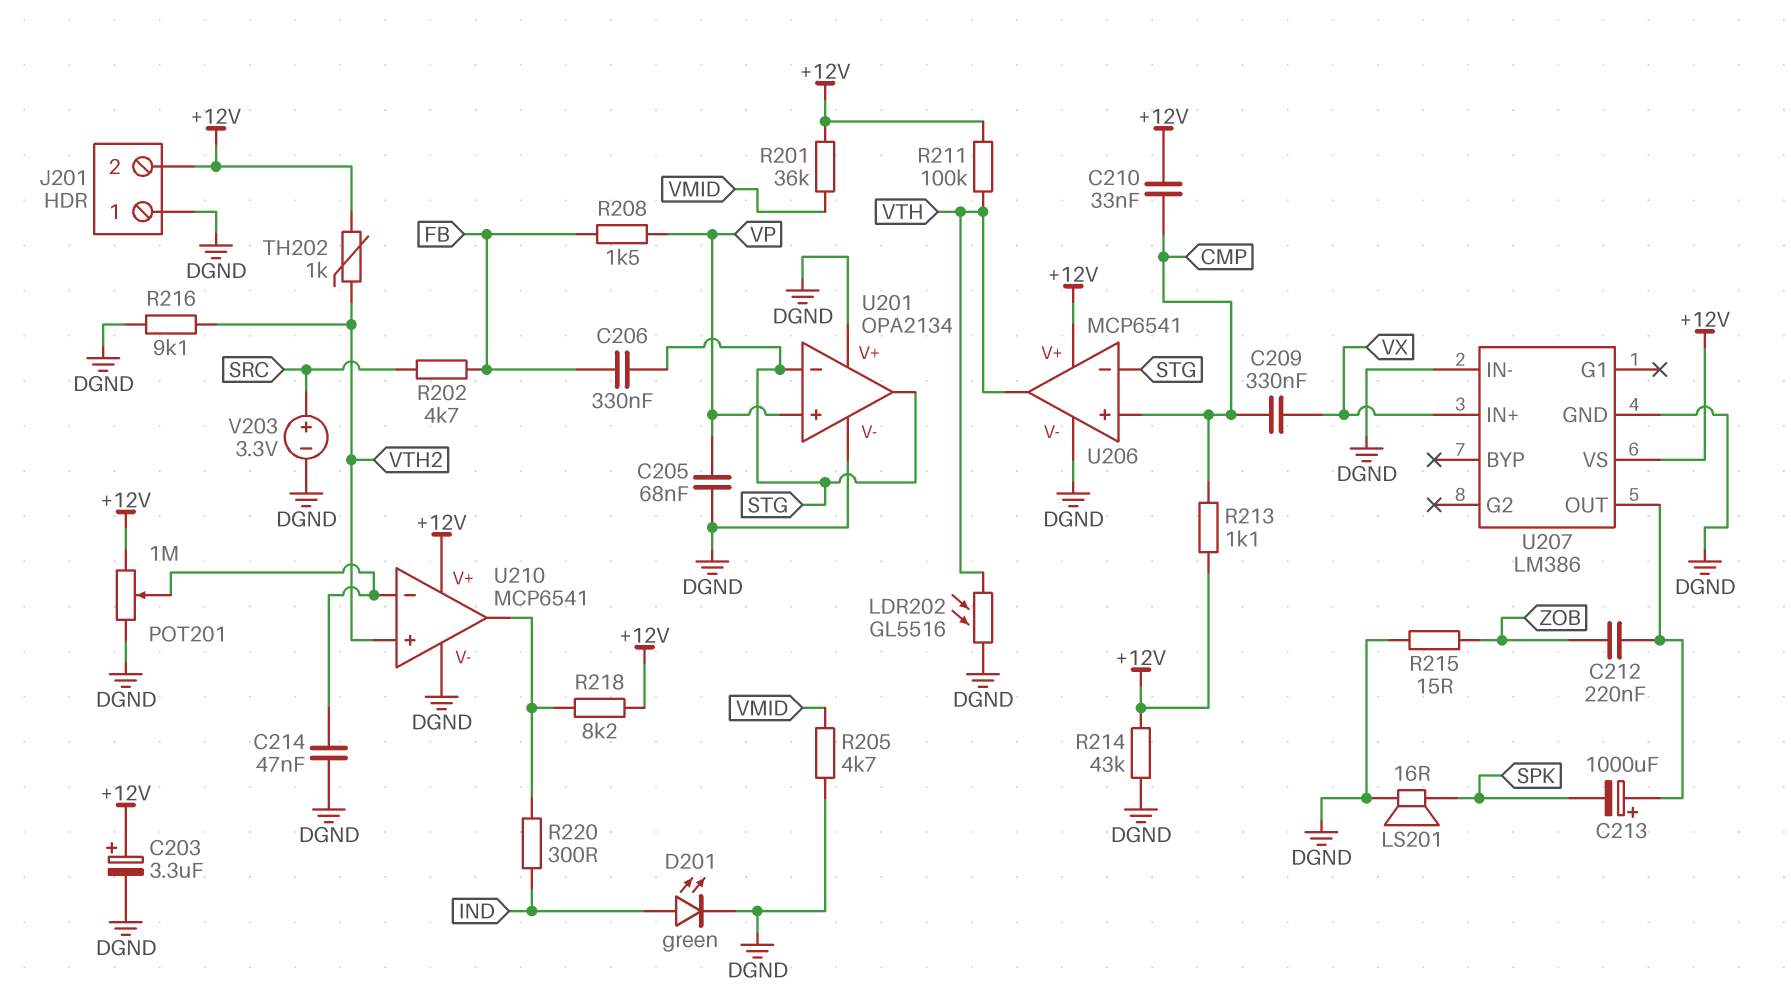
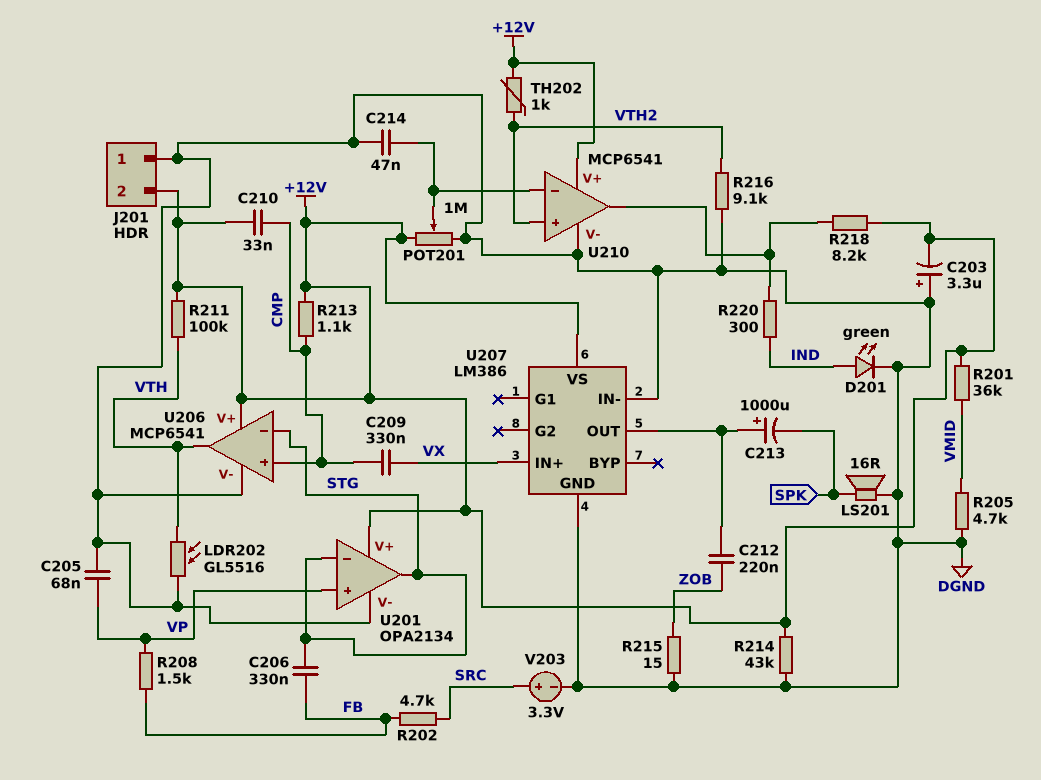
C203: 3.3uF (plus +12V, minus DGND) -> 3.3uF (plus DGND, minus +12V)
U201 pin V+: DGND -> +12V

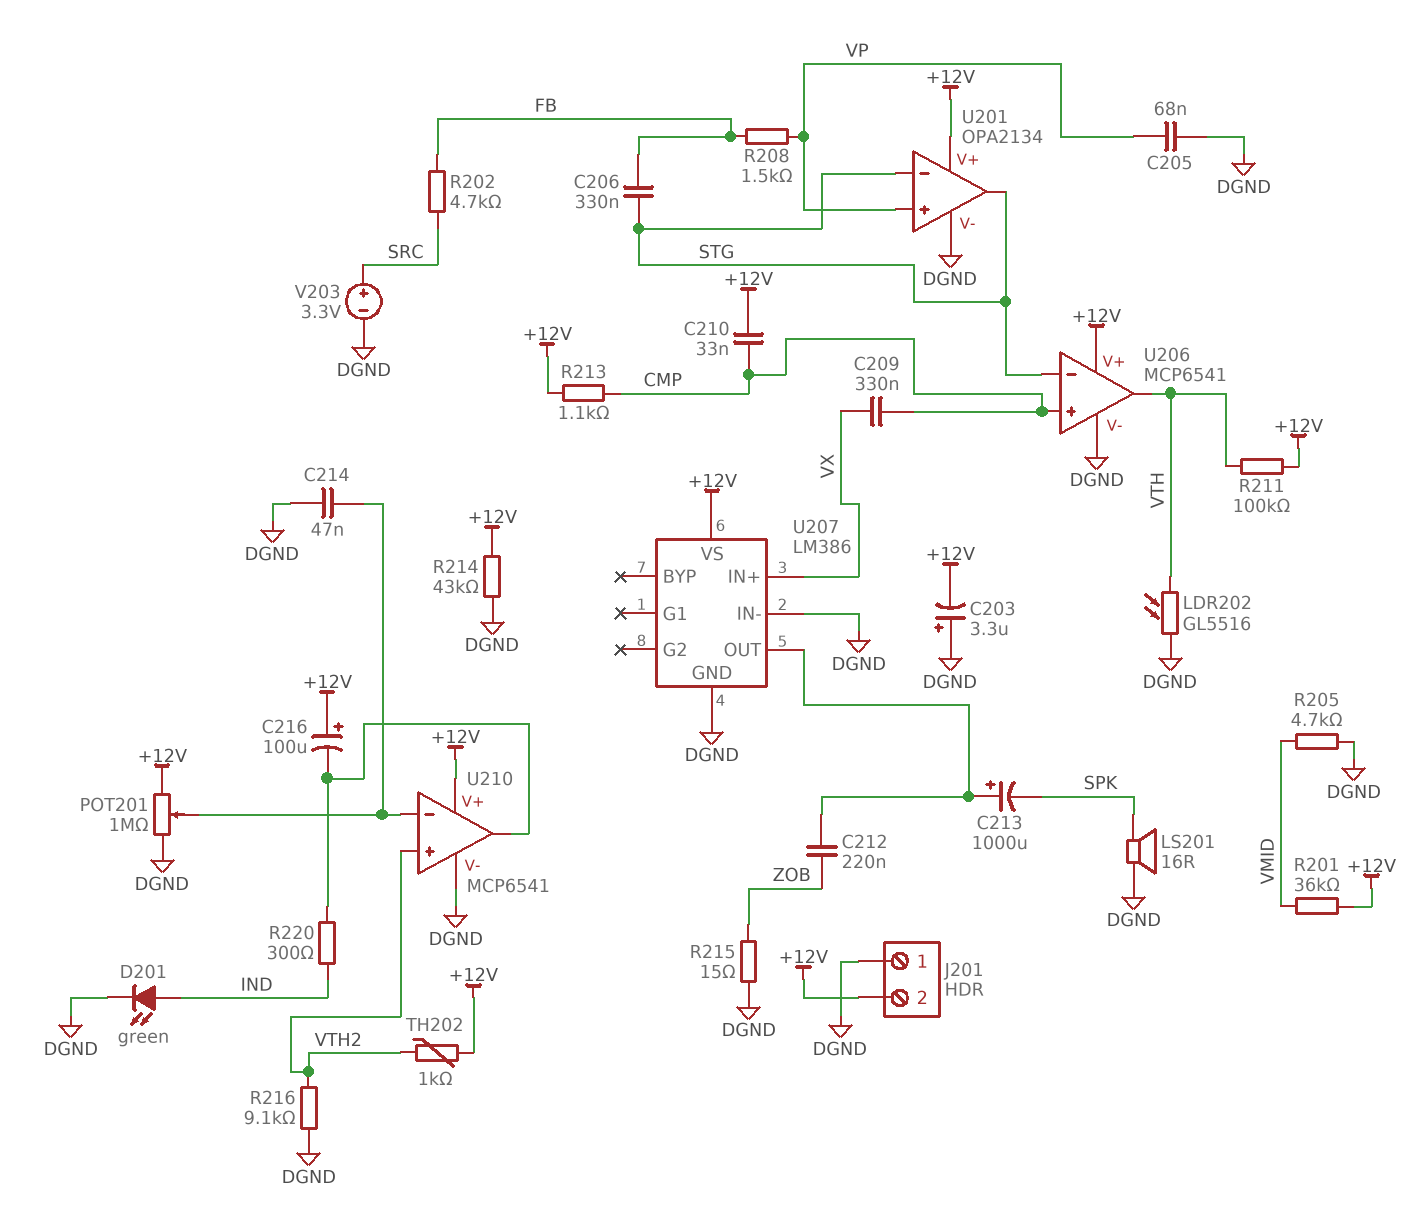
C216: none -> 100uF (plus +12V, minus U210/out)
R218: 8.2k (+12V, U210/out) -> none

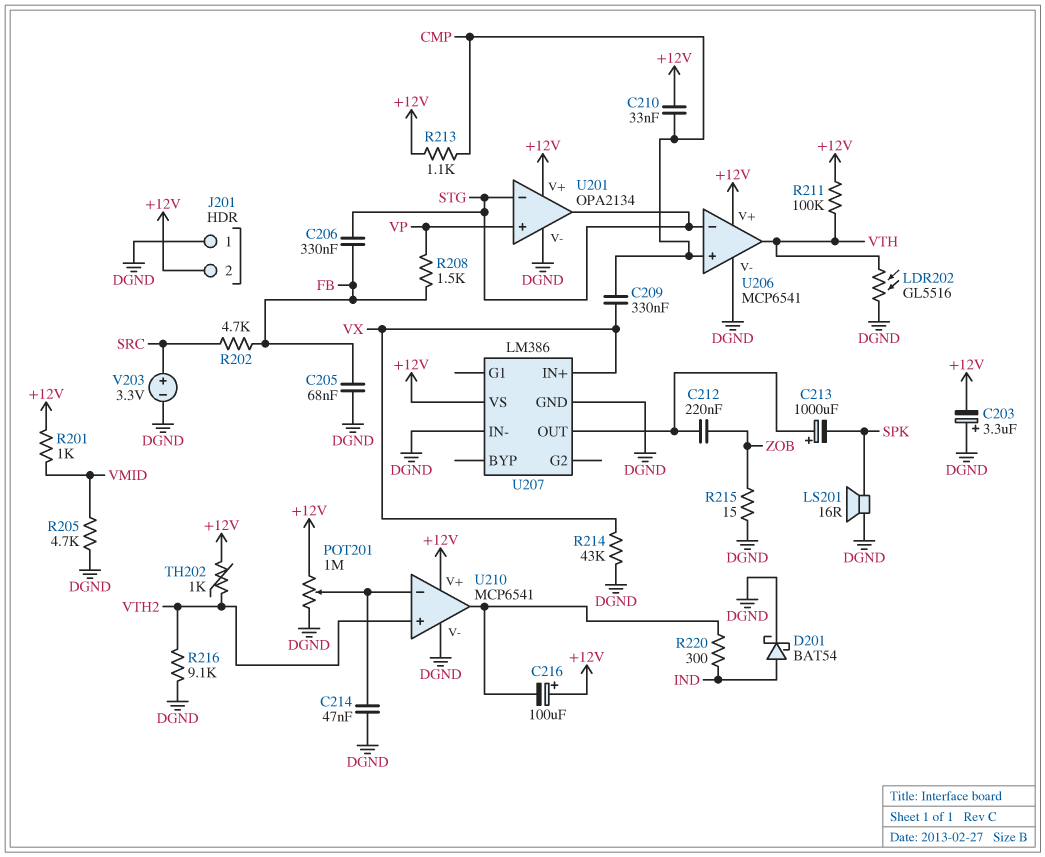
C205: 68nF (DGND, VP) -> 68nF (DGND, FB)
D201: LED green (A IND, K DGND) -> schottky BAT54 (A IND, K DGND)
R201: 36k (+12V, VMID) -> 1k (+12V, VMID)
R214: 43k (+12V, DGND) -> 43k (DGND, VX)

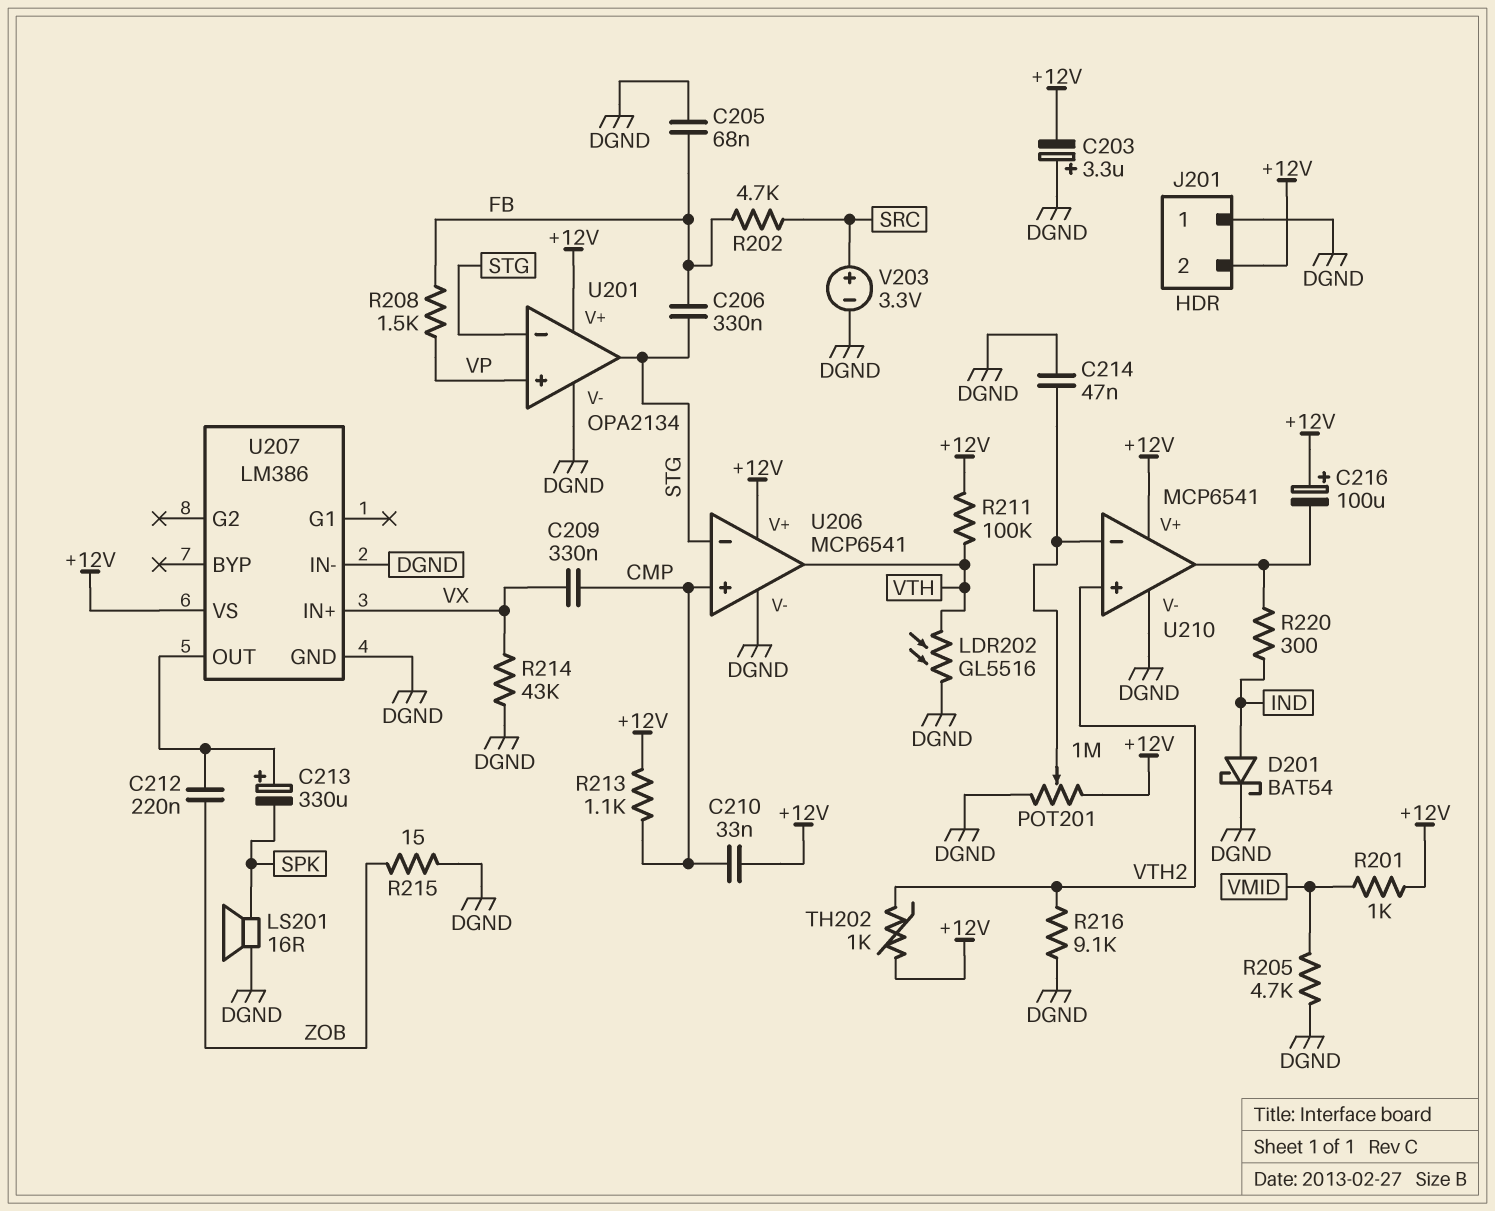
C213: 1000uF (plus U207/OUT, minus SPK) -> 330uF (plus U207/OUT, minus SPK)

